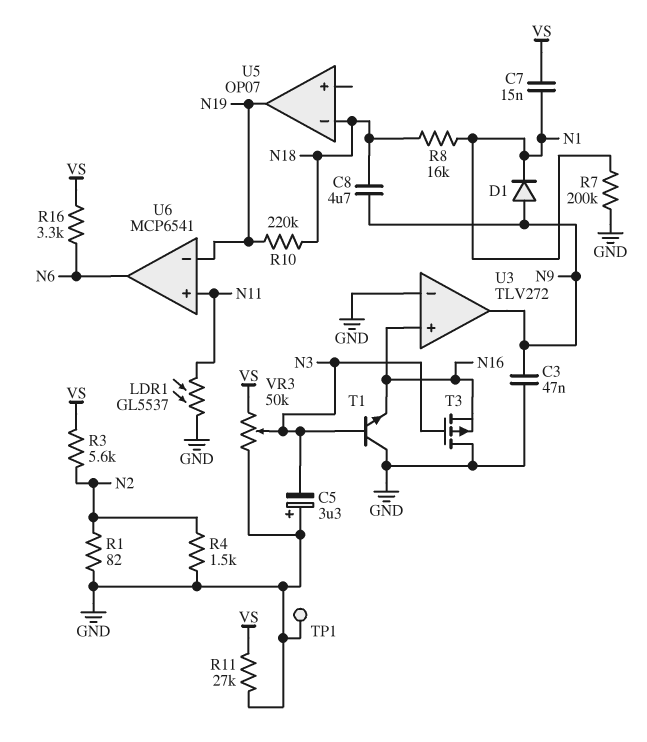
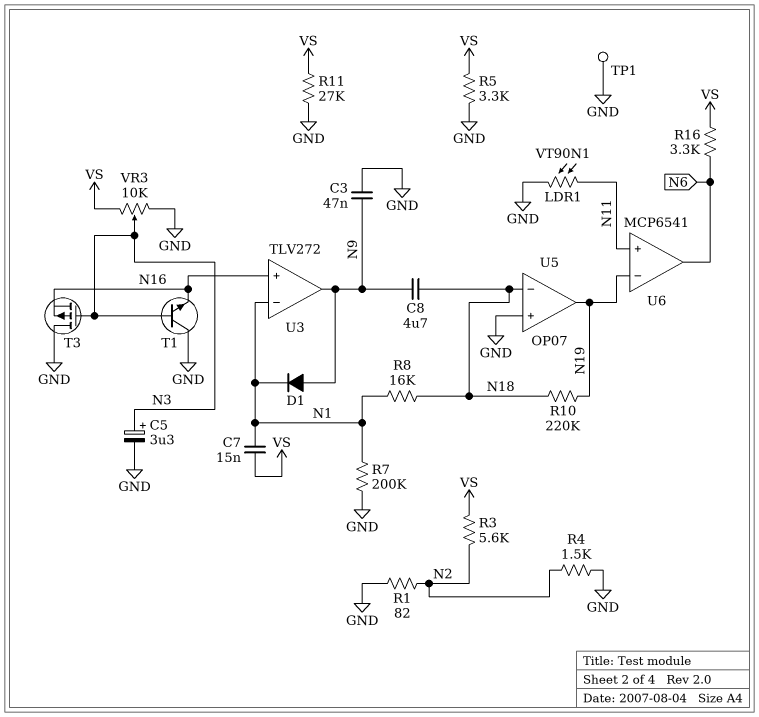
C5: 3.3uF (plus GND, minus N3) -> 3.3uF (plus N3, minus GND)
LDR1: GL5537 (GND, N11) -> VT90N1 (GND, N11)
R5: none -> 3.3k (GND, VS)
U3 pin in-: GND -> N1
U5 pin in+: none -> GND
VR3: 50k (GND, VS, wiper N3) -> 10k (GND, VS, wiper N3)

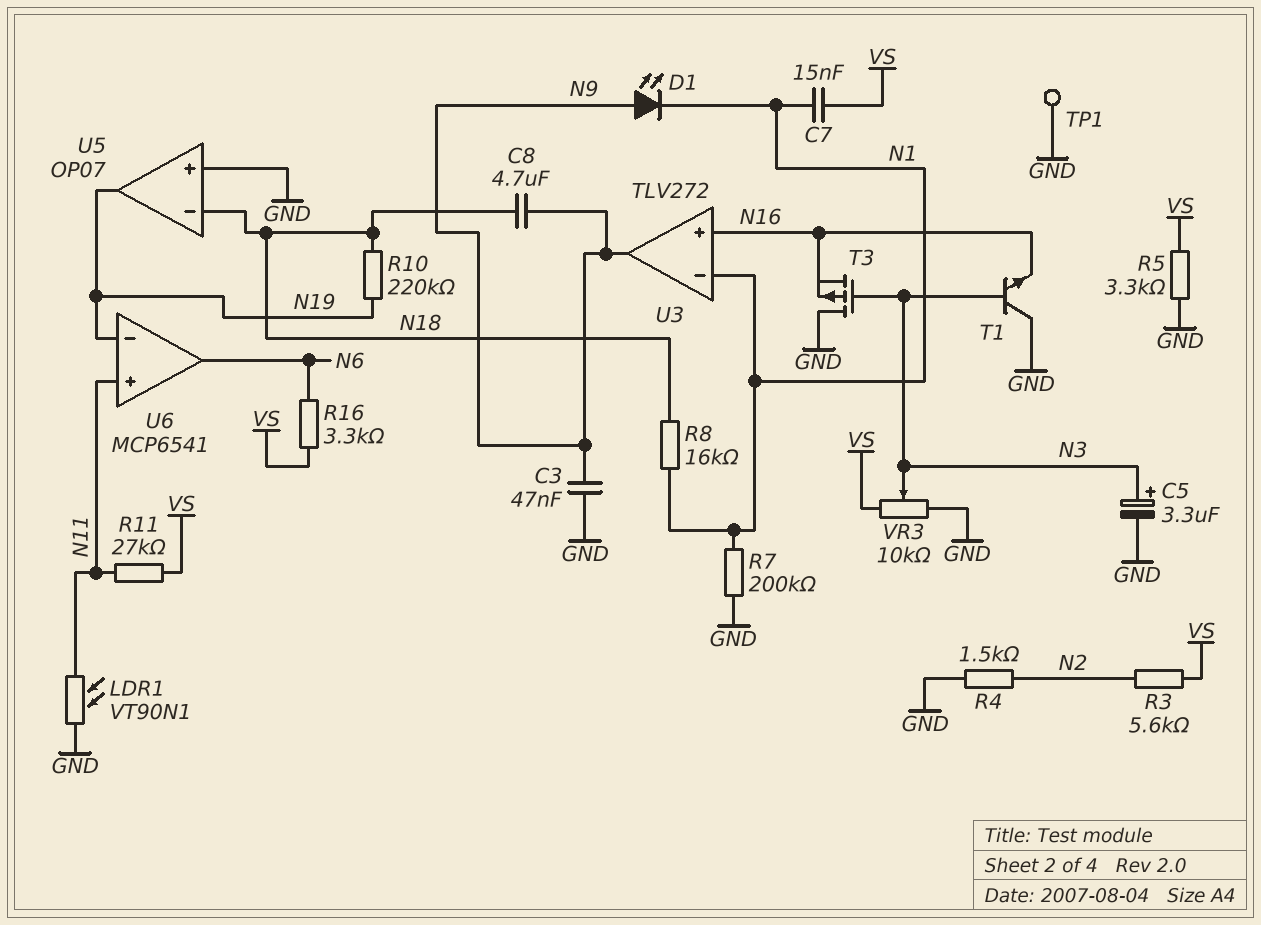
D1: diode (A N9, K N1) -> LED (A N9, K N1)
R1: 82 (GND, N2) -> none
R11: 27k (GND, VS) -> 27k (N11, VS)

